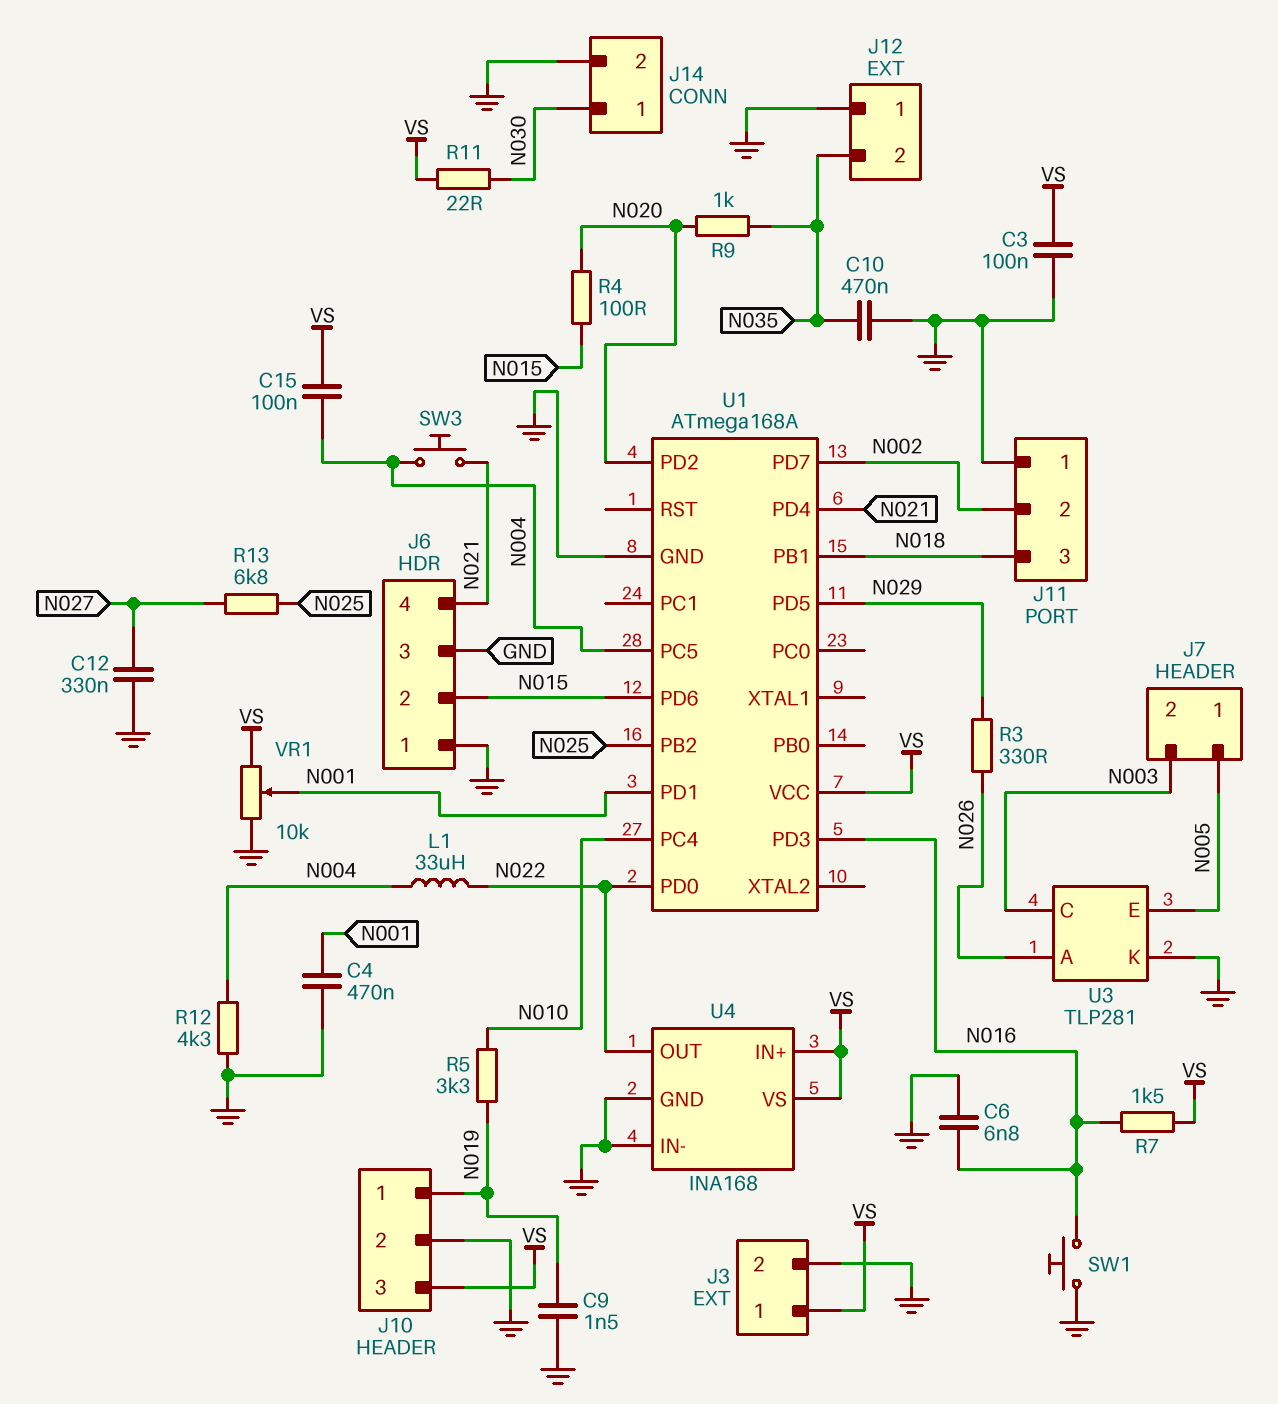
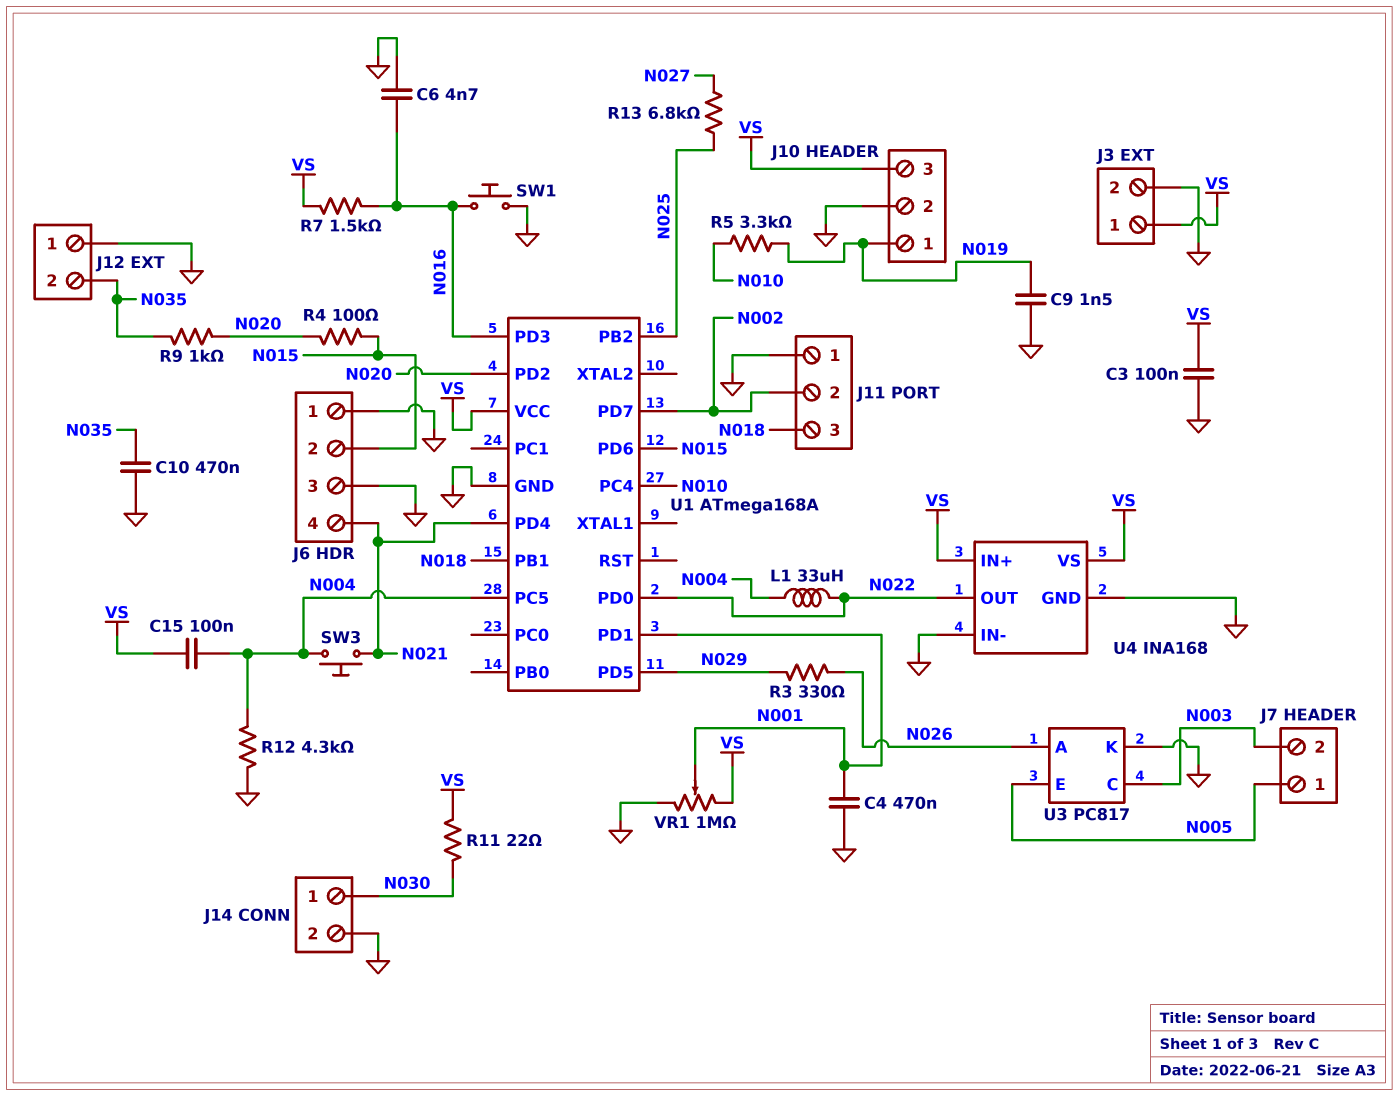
C6: 6.8nF (GND, N016) -> 4.7nF (GND, N016)
C12: 330nF (GND, N027) -> none
U3: TLP281 -> PC817
VR1: 10k (GND, VS, wiper N001) -> 1M (GND, VS, wiper N001)

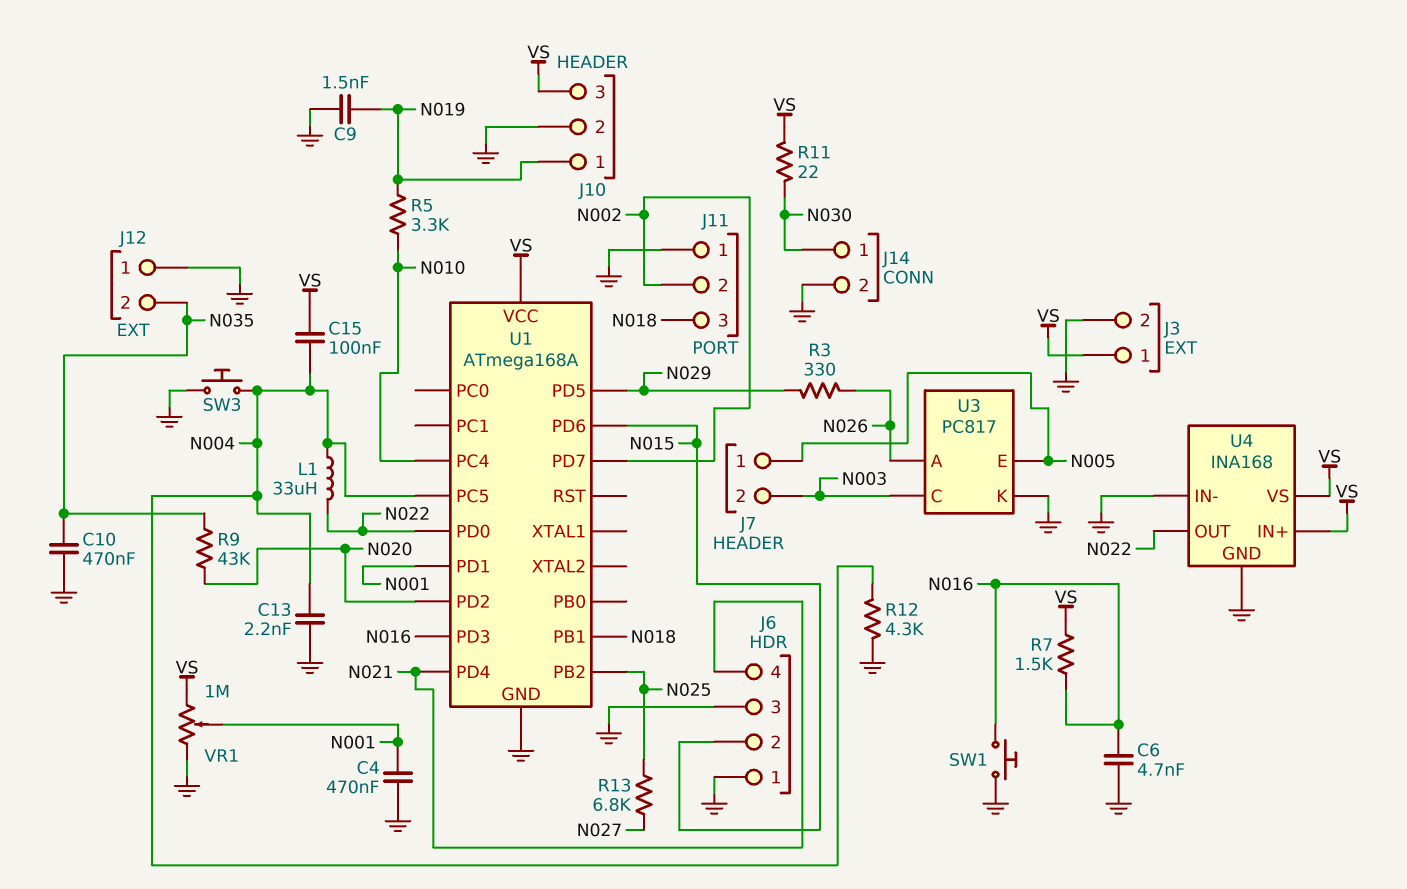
C3: 100nF (GND, VS) -> none
C13: none -> 2.2nF (GND, N004)
R4: 100 (N015, N020) -> none
R9: 1k (N020, N035) -> 43k (N020, N035)
SW3: button (N004, N021) -> button (GND, N004)

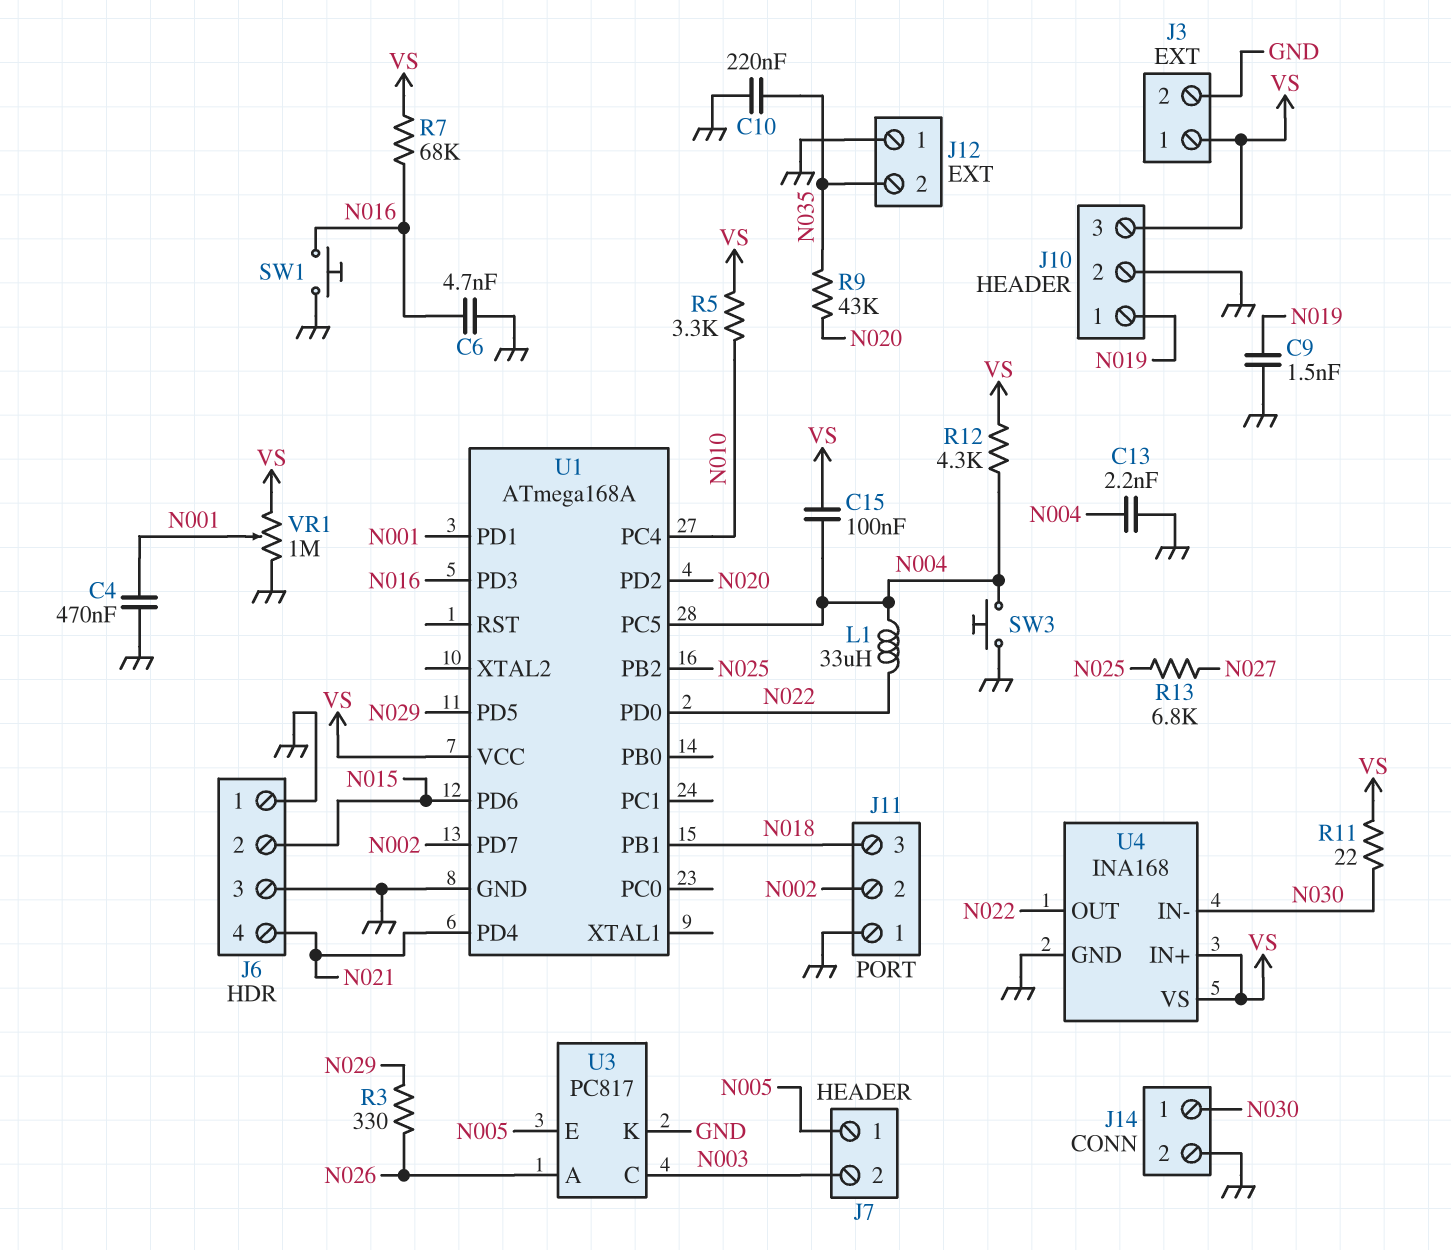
C10: 470nF (GND, N035) -> 220nF (GND, N035)
R5: 3.3k (N010, N019) -> 3.3k (N010, VS)
R7: 1.5k (N016, VS) -> 68k (N016, VS)
R12: 4.3k (GND, N004) -> 4.3k (N004, VS)
U4 pin IN-: GND -> N030

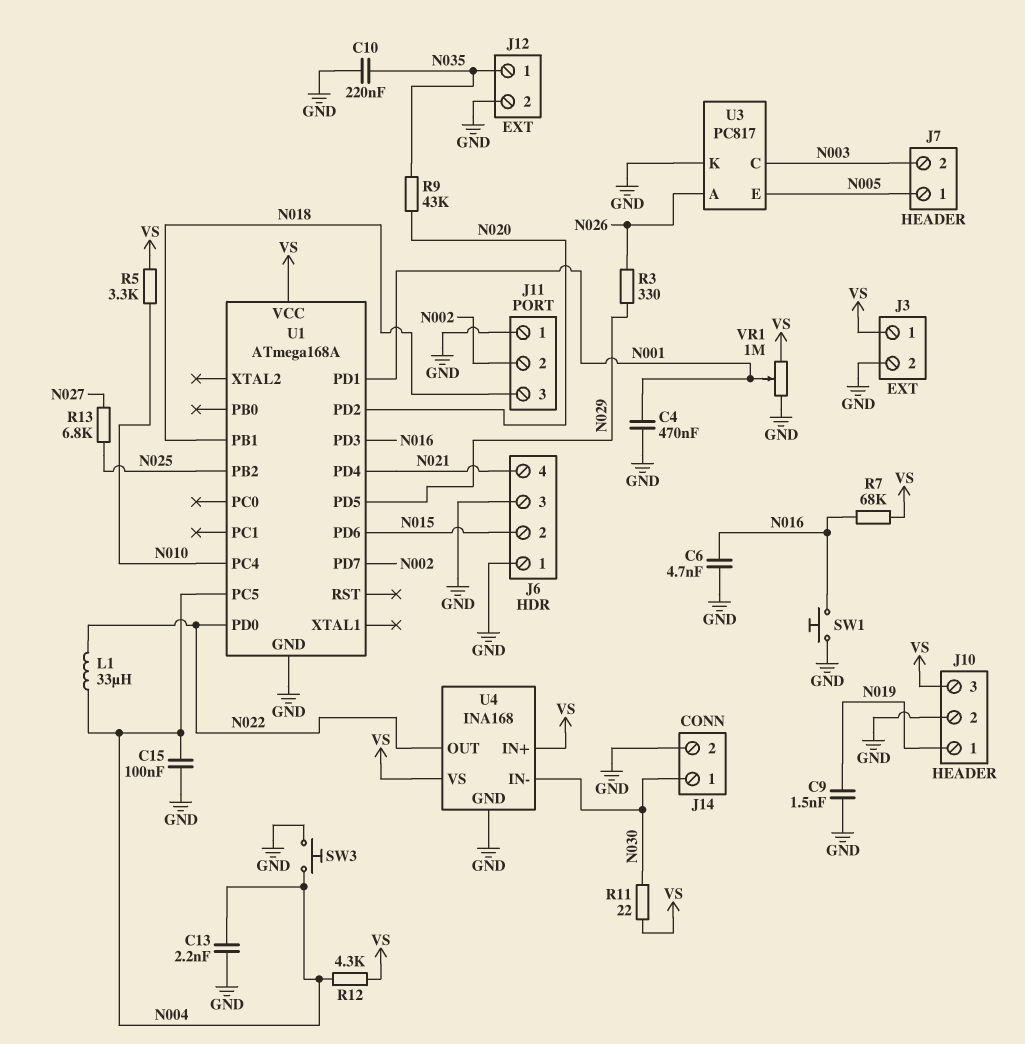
C15: 100nF (N004, VS) -> 100nF (GND, N004)
J12 pin 1: GND -> N035
J12 pin 2: N035 -> GND

